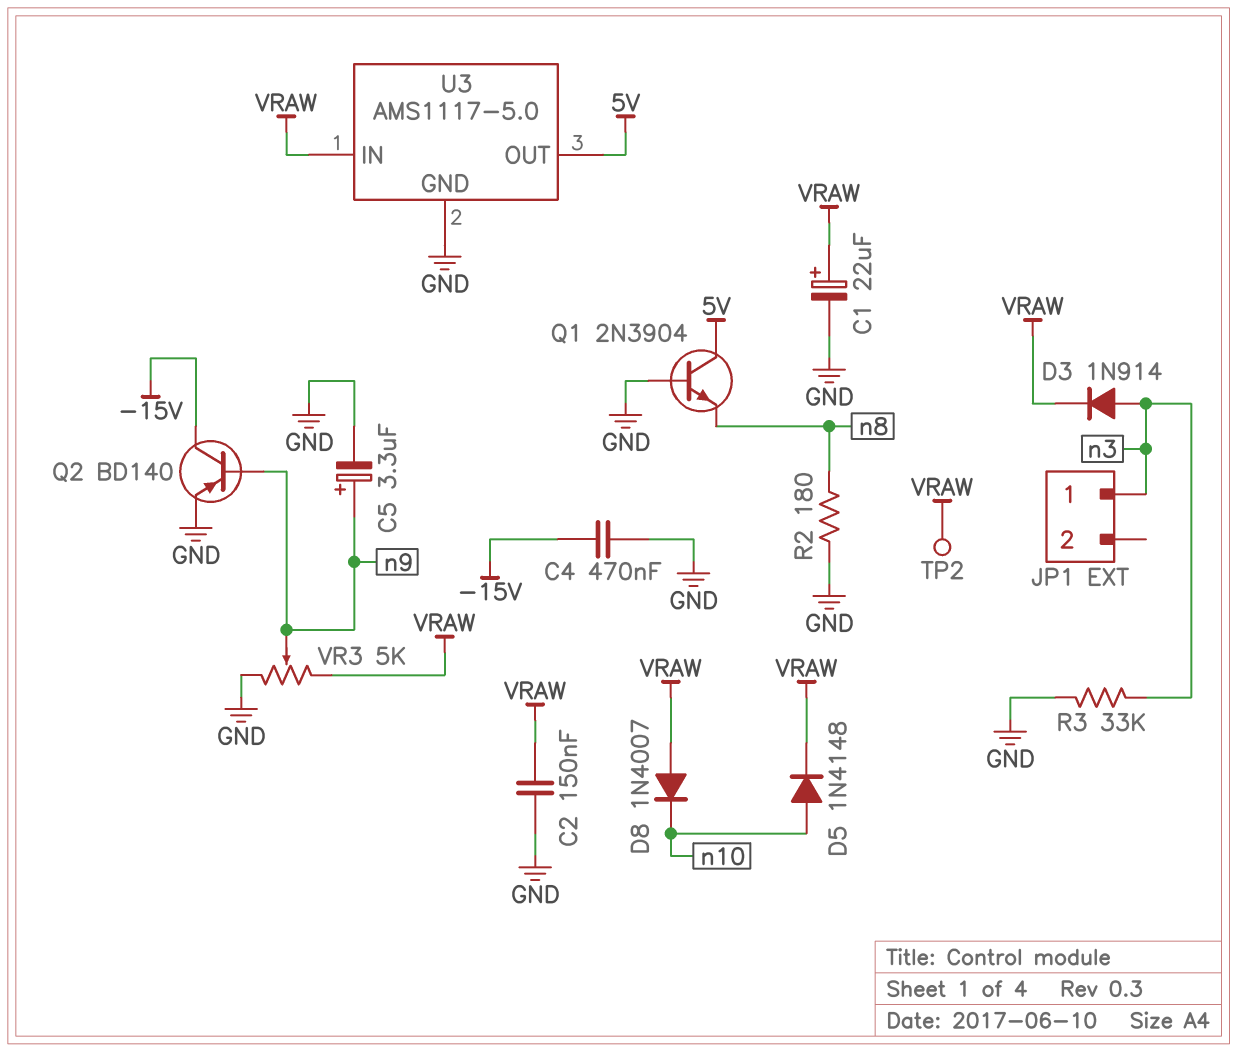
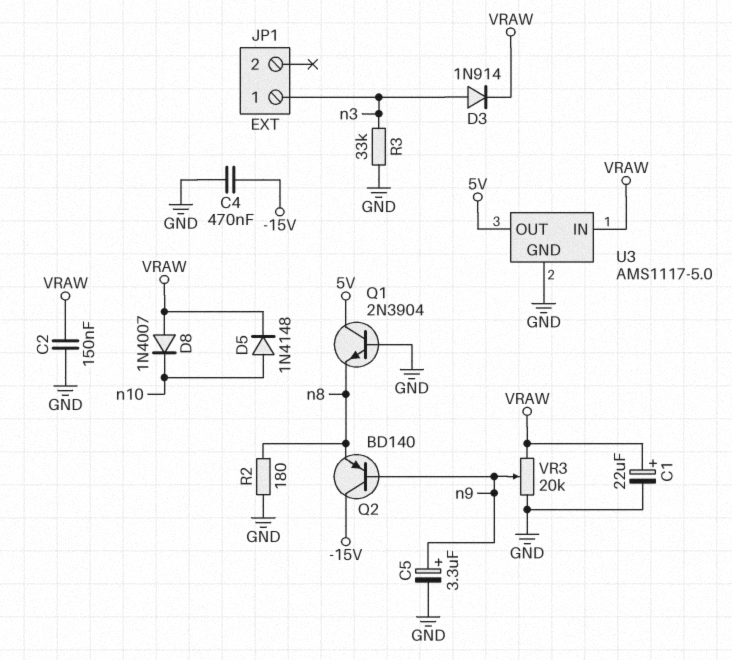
Q2: PNP BD140 (B n9, C -15V, E GND) -> PNP BD140 (B n9, C -15V, E n8)
TP2: test point (VRAW) -> none
VR3: 5k (GND, VRAW, wiper n9) -> 20k (GND, VRAW, wiper n9)

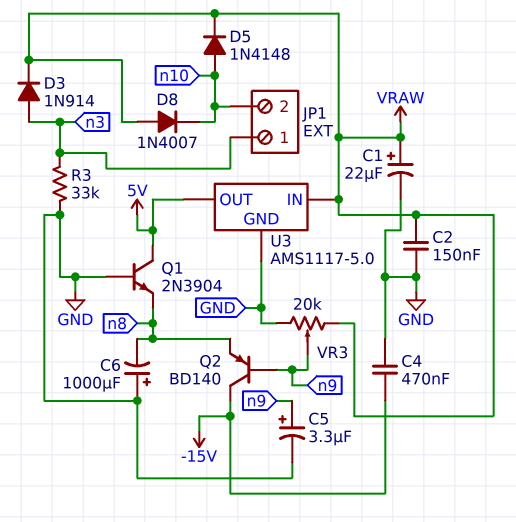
C6: none -> 1000uF (plus GND, minus n8)
JP1 pin 2: none -> n10
R2: 180 (GND, n8) -> none

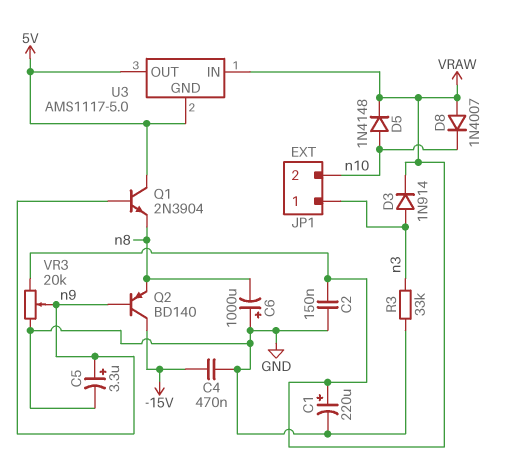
C1: 22uF (plus VRAW, minus GND) -> 220uF (plus VRAW, minus GND)
Q1: NPN 2N3904 (B GND, C 5V, E n8) -> NPN 2N3904 (B n9, C 5V, E n8)
U3 pin GND: GND -> 5V

